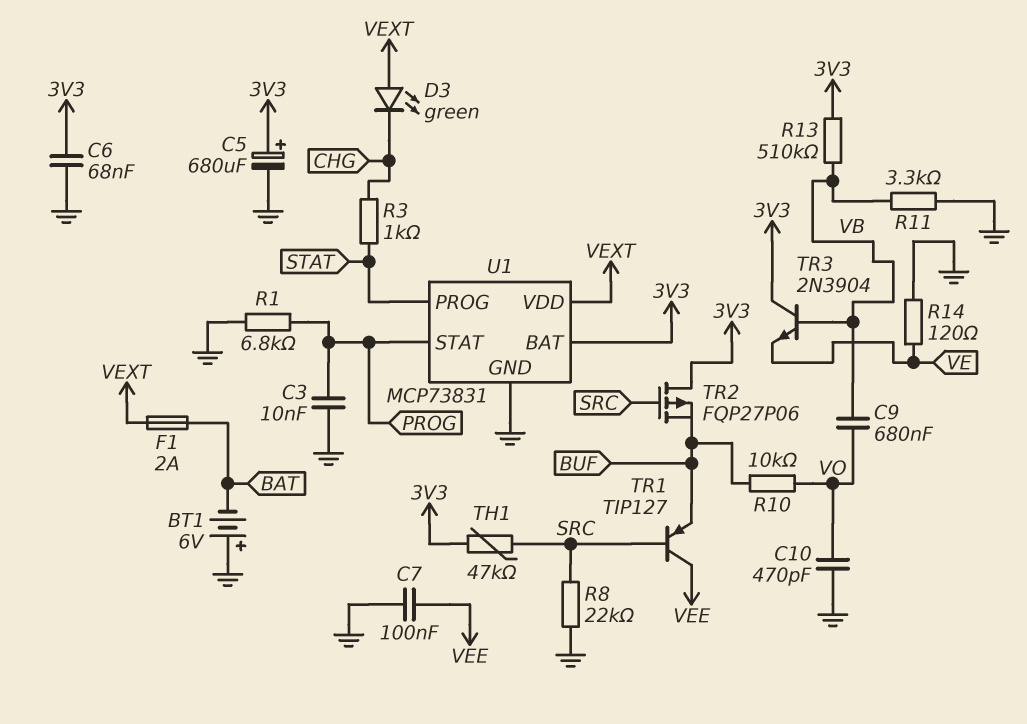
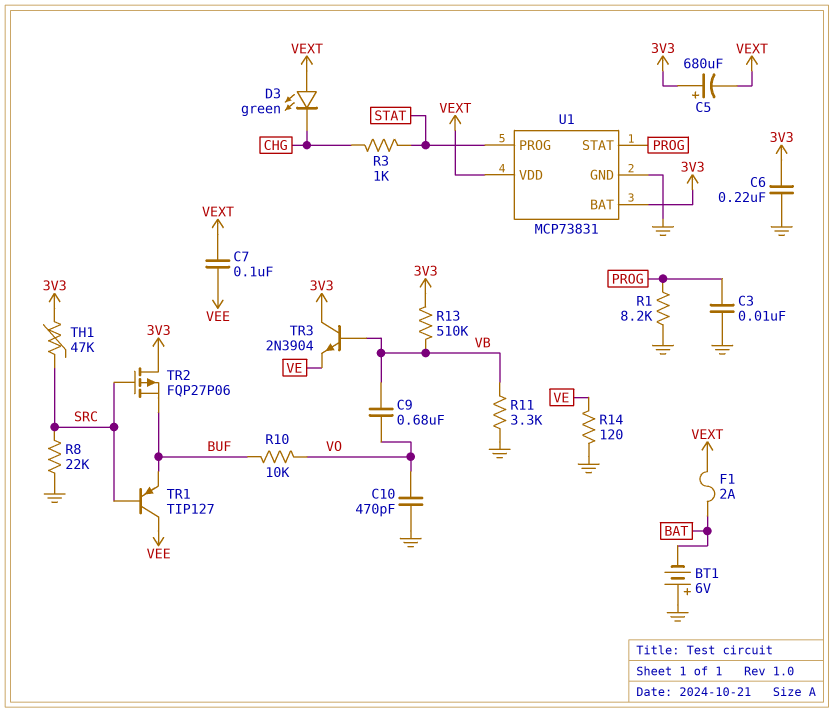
C5: 680uF (plus 3V3, minus GND) -> 680uF (plus 3V3, minus VEXT)
C6: 68nF (3V3, GND) -> 220nF (3V3, GND)
C7: 100nF (GND, VEE) -> 100nF (VEE, VEXT)
R1: 6.8k (GND, PROG) -> 8.2k (GND, PROG)

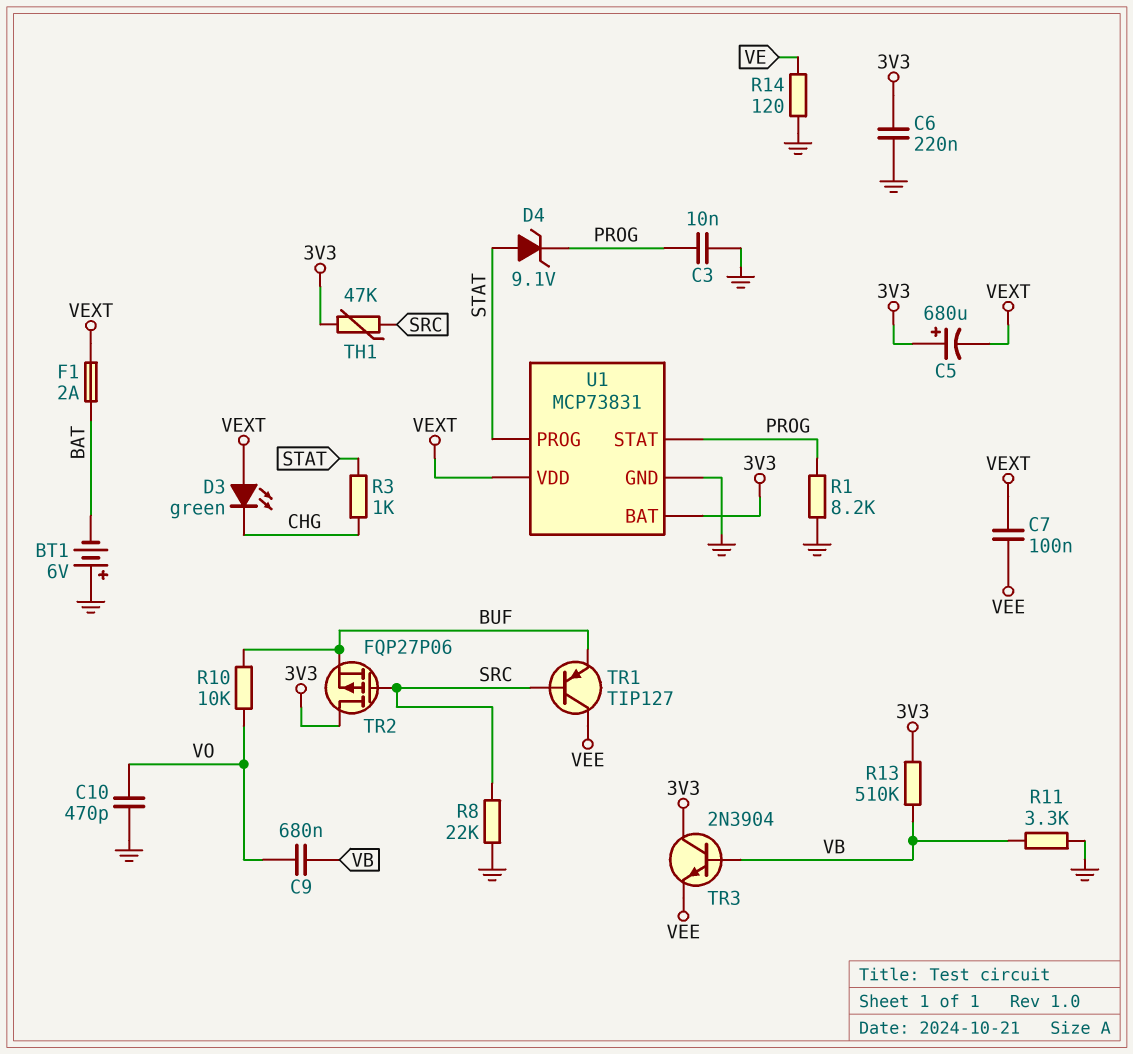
D4: none -> zener 9.1V (A STAT, K PROG)
TR3: NPN 2N3904 (B VB, C 3V3, E VE) -> NPN 2N3904 (B VB, C 3V3, E VEE)

